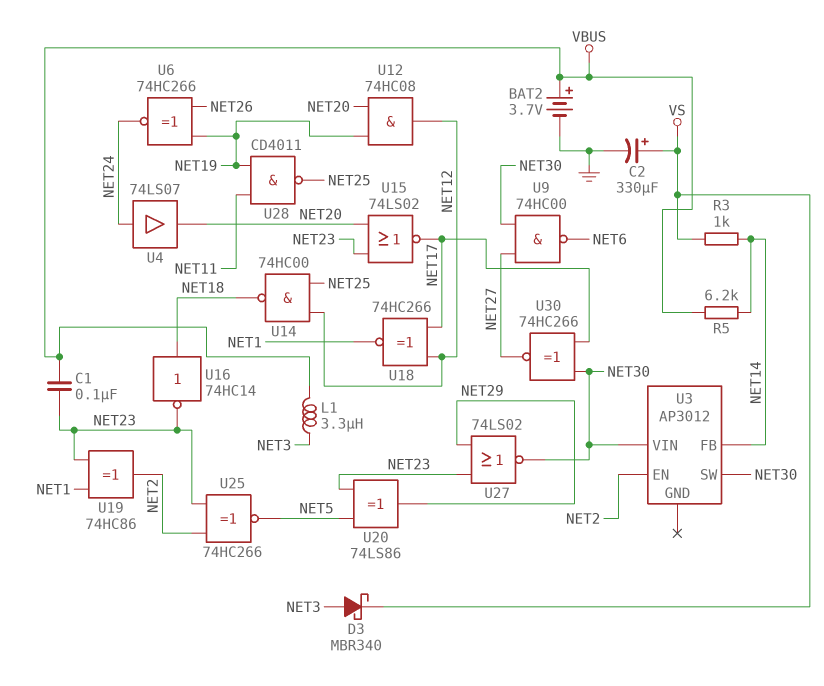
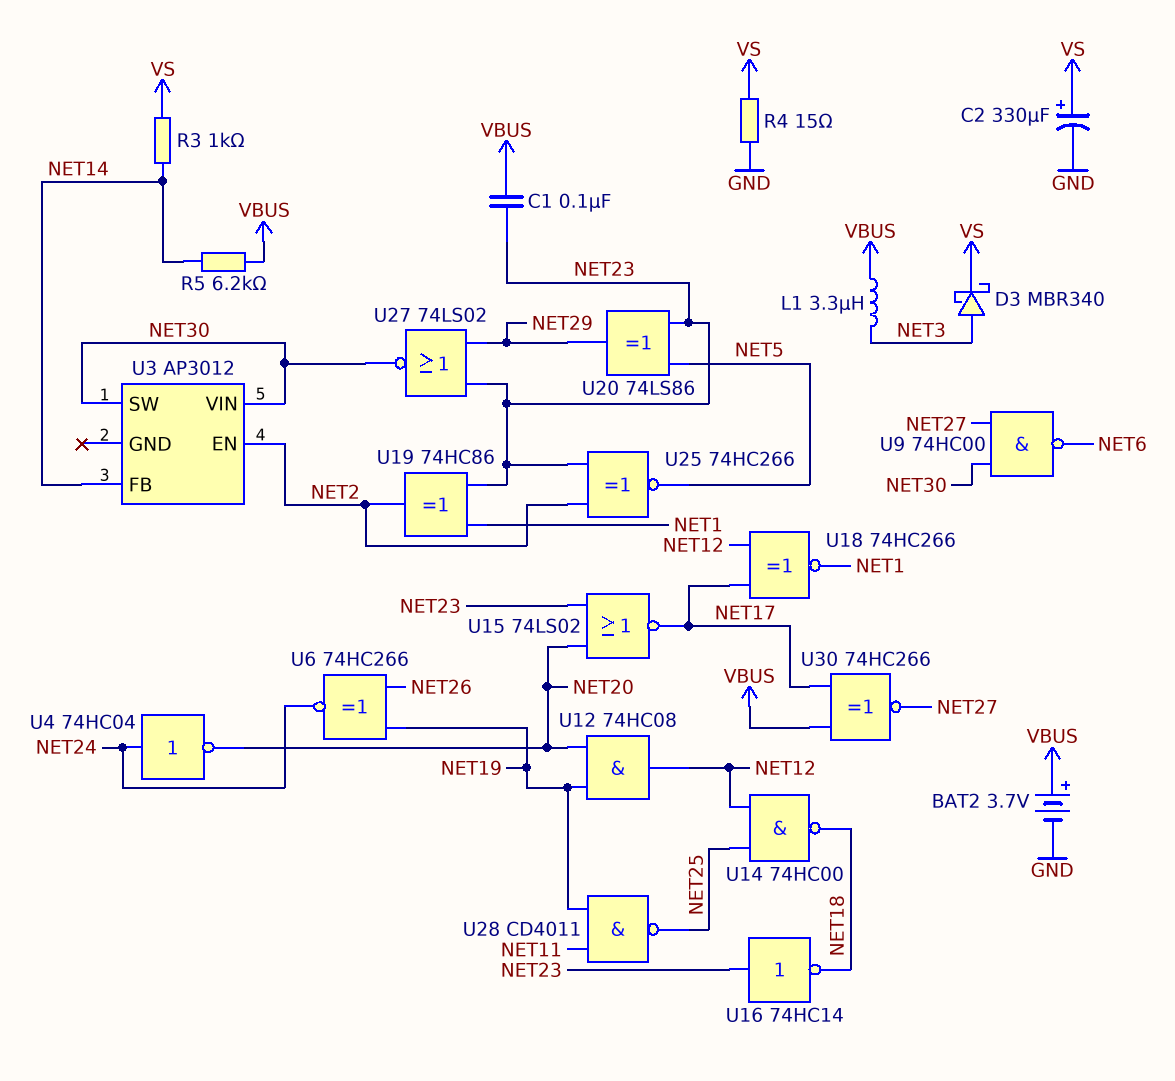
R4: none -> 15 (GND, VS)
U4: buffer 74LS07 (in NET24, out NET20) -> NOT 74HC04 (in NET24, out NET20)
U16: NOT 74HC14 (in NET18, out NET23) -> NOT 74HC14 (in NET23, out NET18)
U30: XNOR 74HC266 (in NET17, in NET30, out NET27) -> XNOR 74HC266 (in NET17, in VBUS, out NET27)

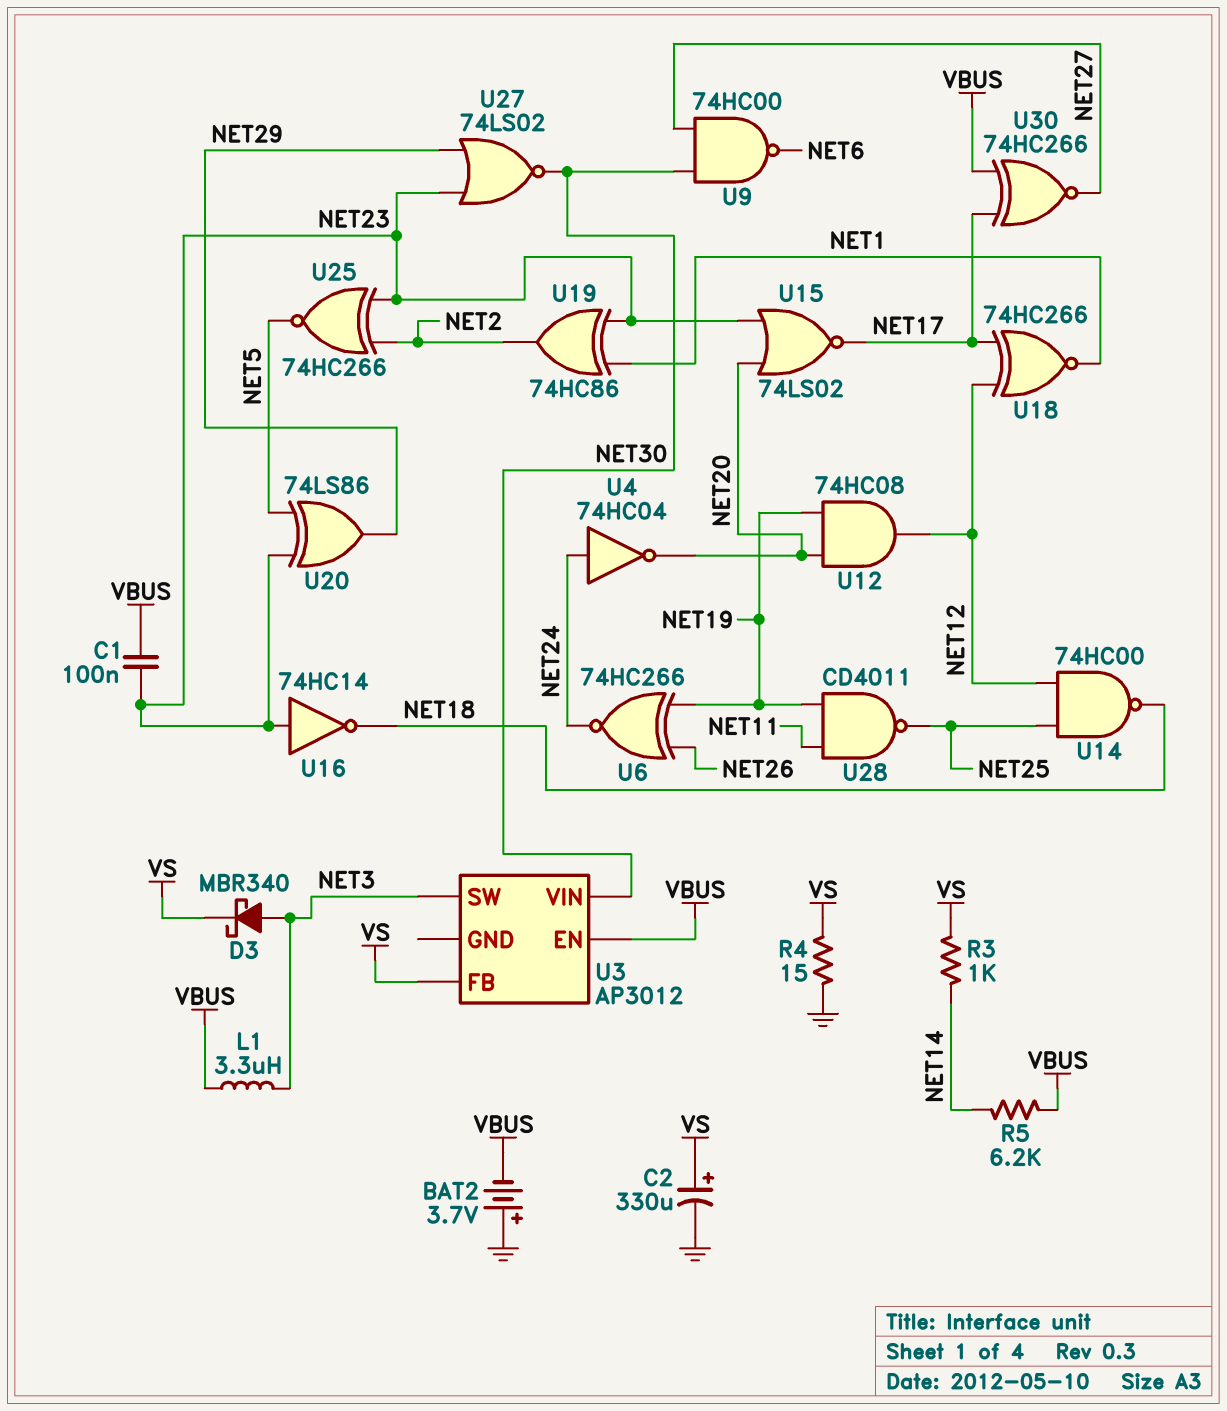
BAT2: 3.7V (plus VBUS, minus GND) -> 3.7V (plus GND, minus VBUS)
U3 pin EN: NET2 -> VBUS
U3 pin FB: NET14 -> VS
U3 pin SW: NET30 -> NET3

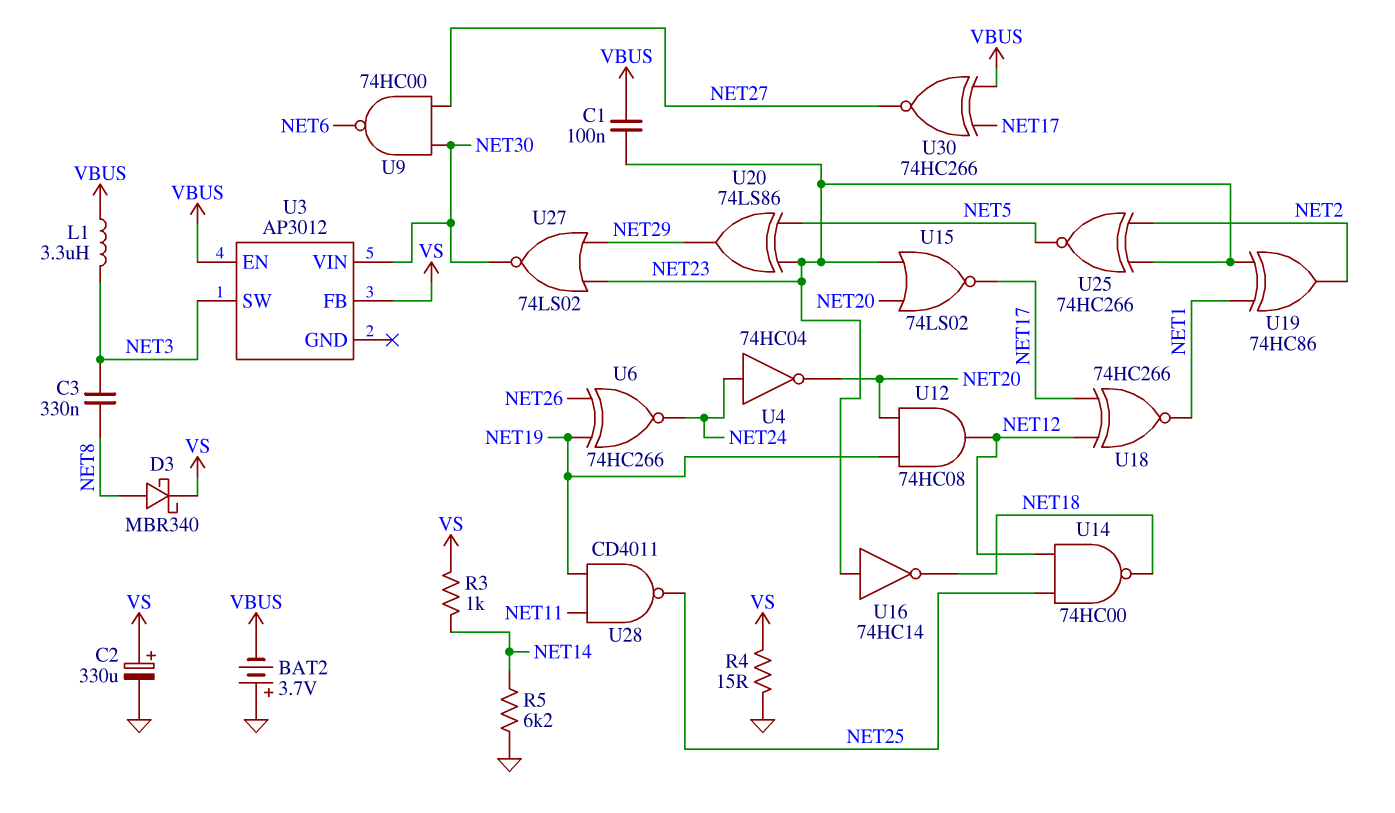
C3: none -> 330nF (NET3, NET8)
D3: schottky MBR340 (A NET3, K VS) -> schottky MBR340 (A NET8, K VS)
R5: 6.2k (NET14, VBUS) -> 6.2k (GND, NET14)

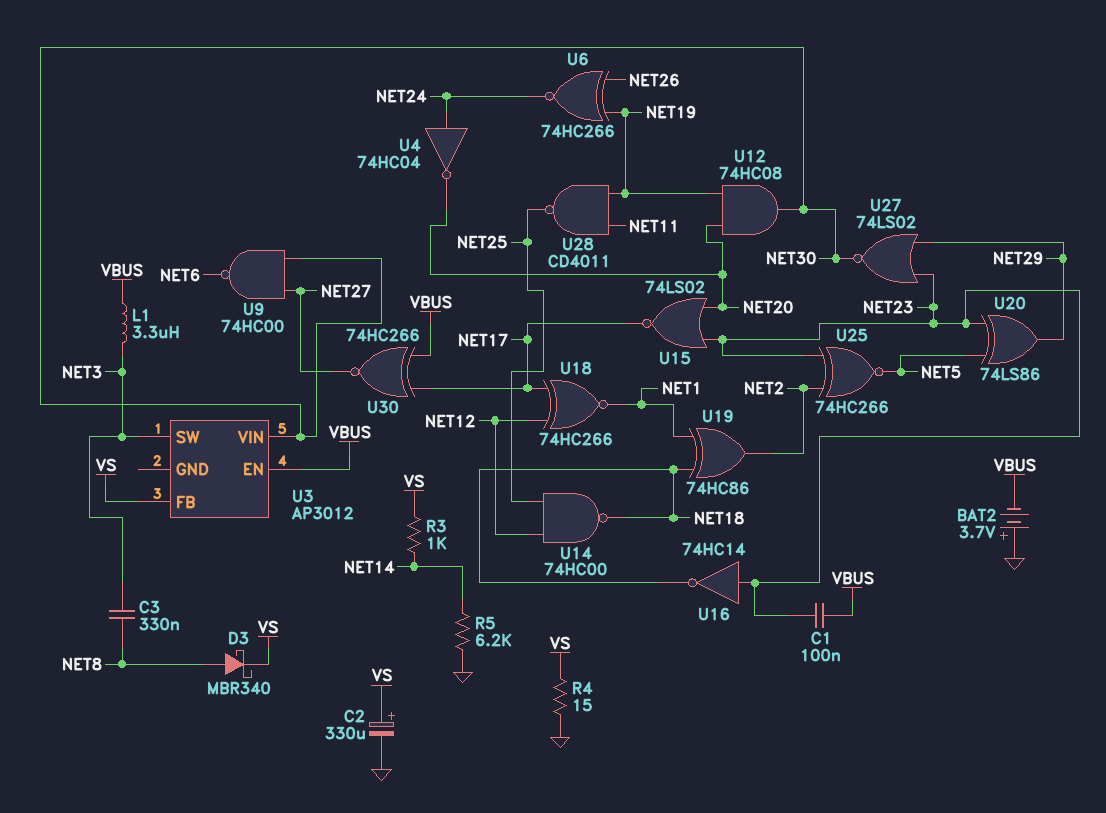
U12: AND 74HC08 (in NET19, in NET20, out NET12) -> AND 74HC08 (in NET19, in NET20, out NET30)
U19: XOR 74HC86 (in NET1, in NET23, out NET2) -> XOR 74HC86 (in NET1, in NET18, out NET2)

